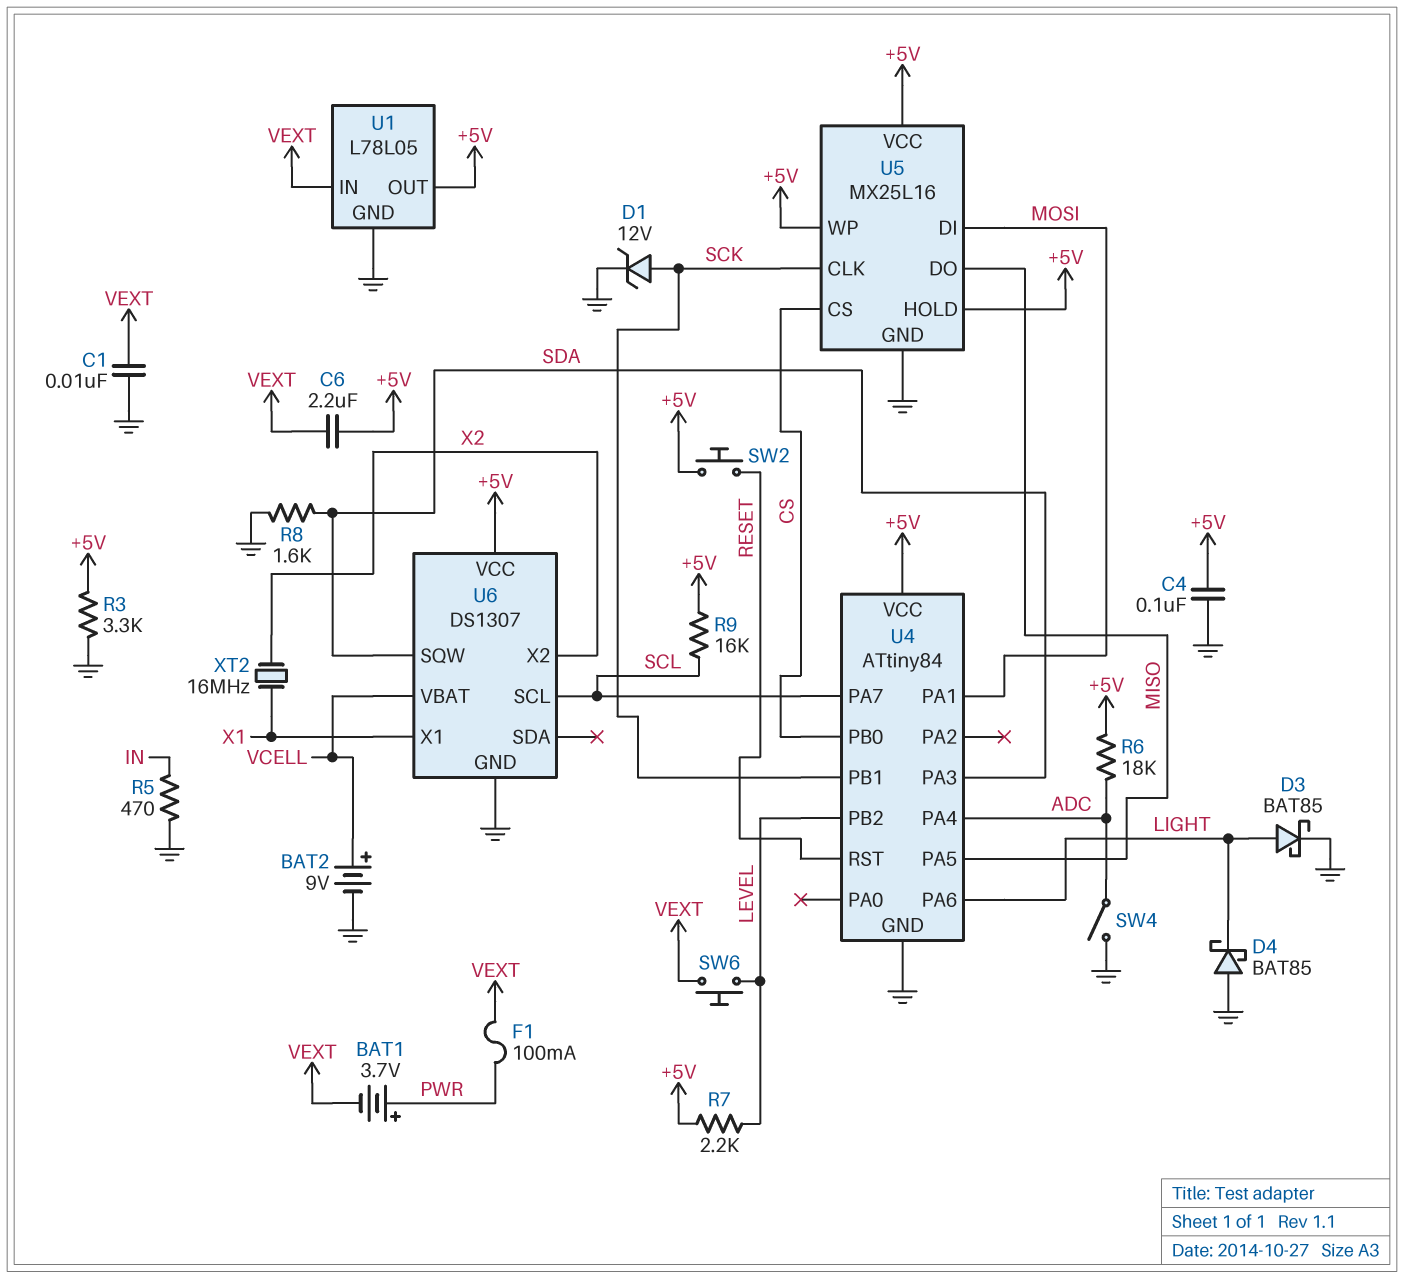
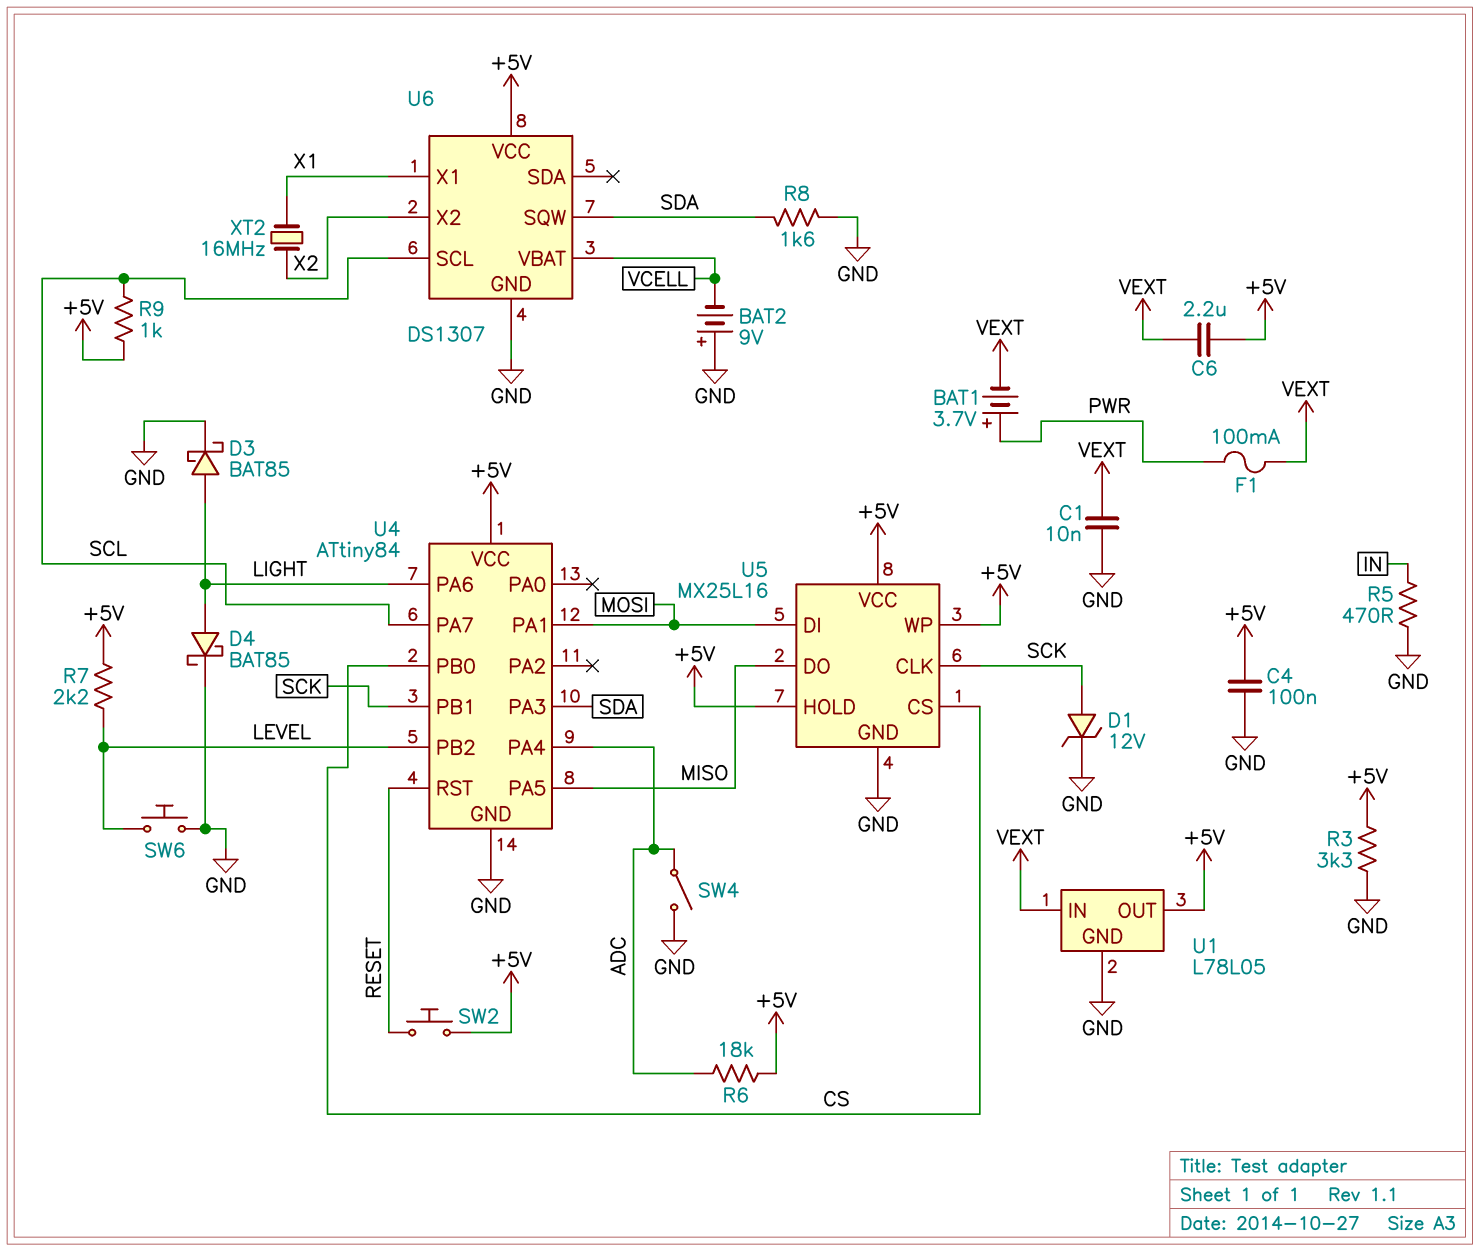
BAT2: 9V (plus VCELL, minus GND) -> 9V (plus GND, minus VCELL)
D4: schottky BAT85 (A GND, K LIGHT) -> schottky BAT85 (A LIGHT, K GND)
R9: 16k (+5V, SCL) -> 1k (+5V, SCL)
SW6: button (LEVEL, VEXT) -> button (GND, LEVEL)

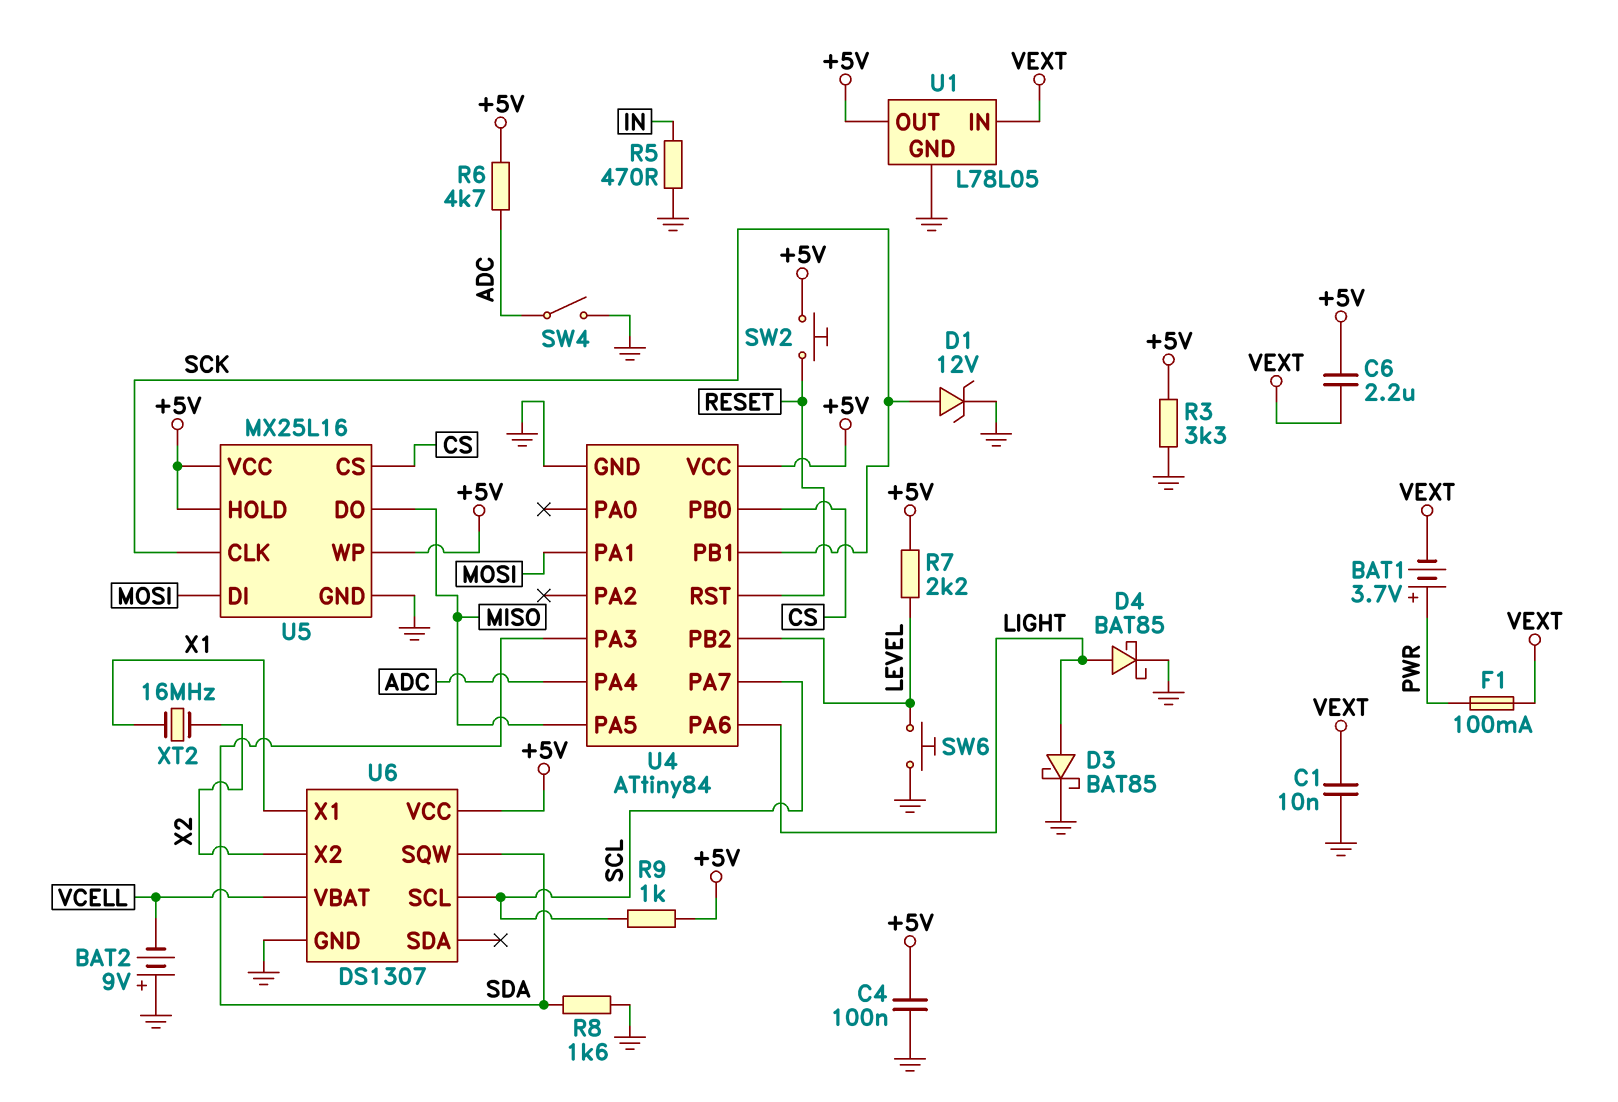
R6: 18k (+5V, ADC) -> 4.7k (+5V, ADC)

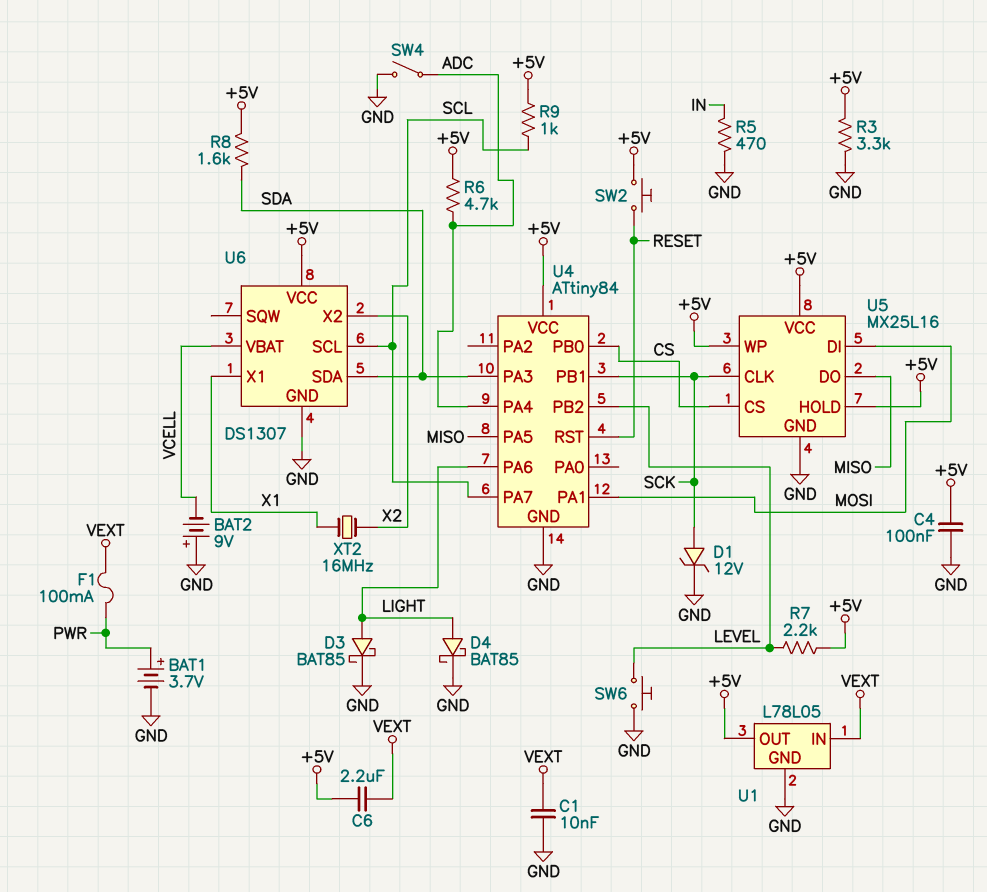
BAT1: 3.7V (plus PWR, minus VEXT) -> 3.7V (plus PWR, minus GND)
R8: 1.6k (GND, SDA) -> 1.6k (+5V, SDA)
U6 pin SDA: none -> SDA
U6 pin SQW: SDA -> none

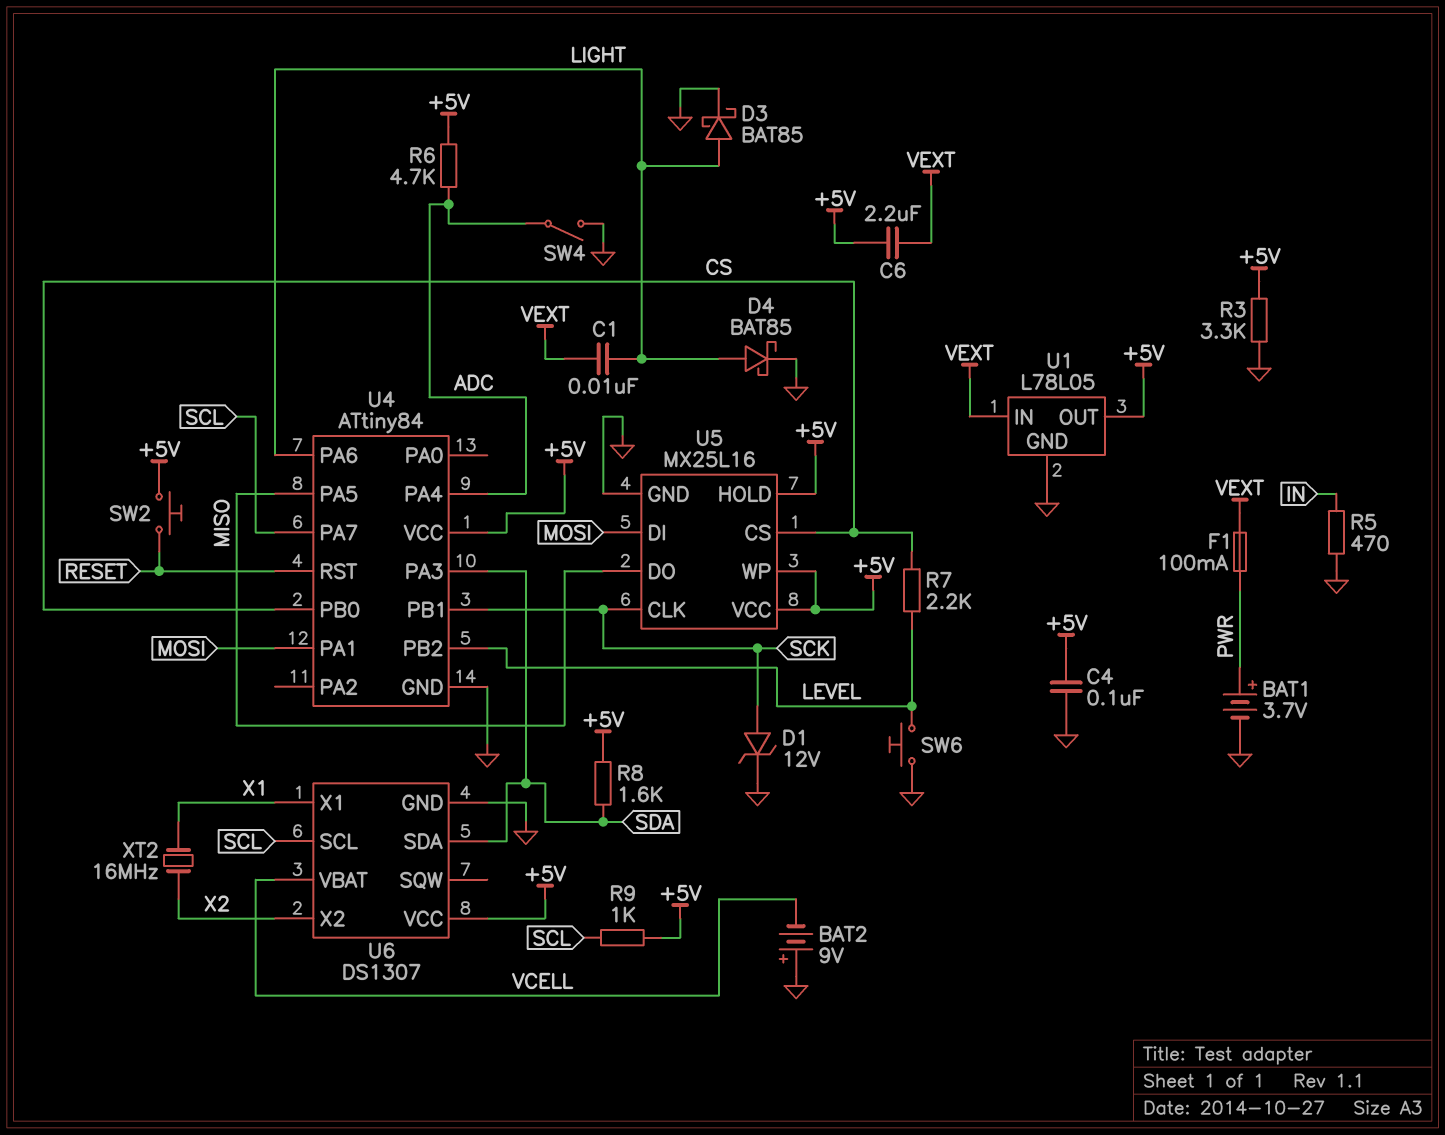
C1: 10nF (GND, VEXT) -> 10nF (LIGHT, VEXT)
R7: 2.2k (+5V, LEVEL) -> 2.2k (CS, LEVEL)

